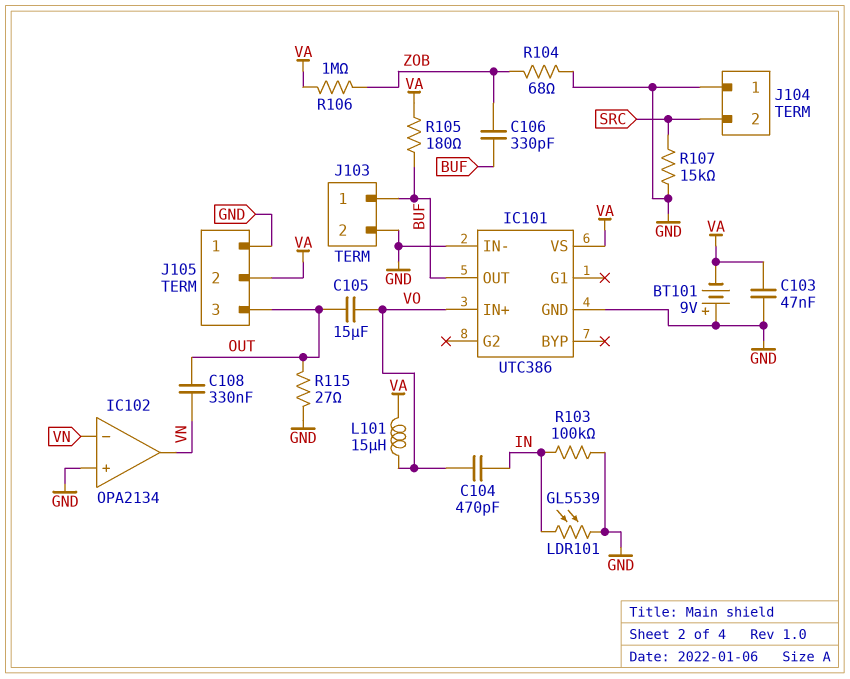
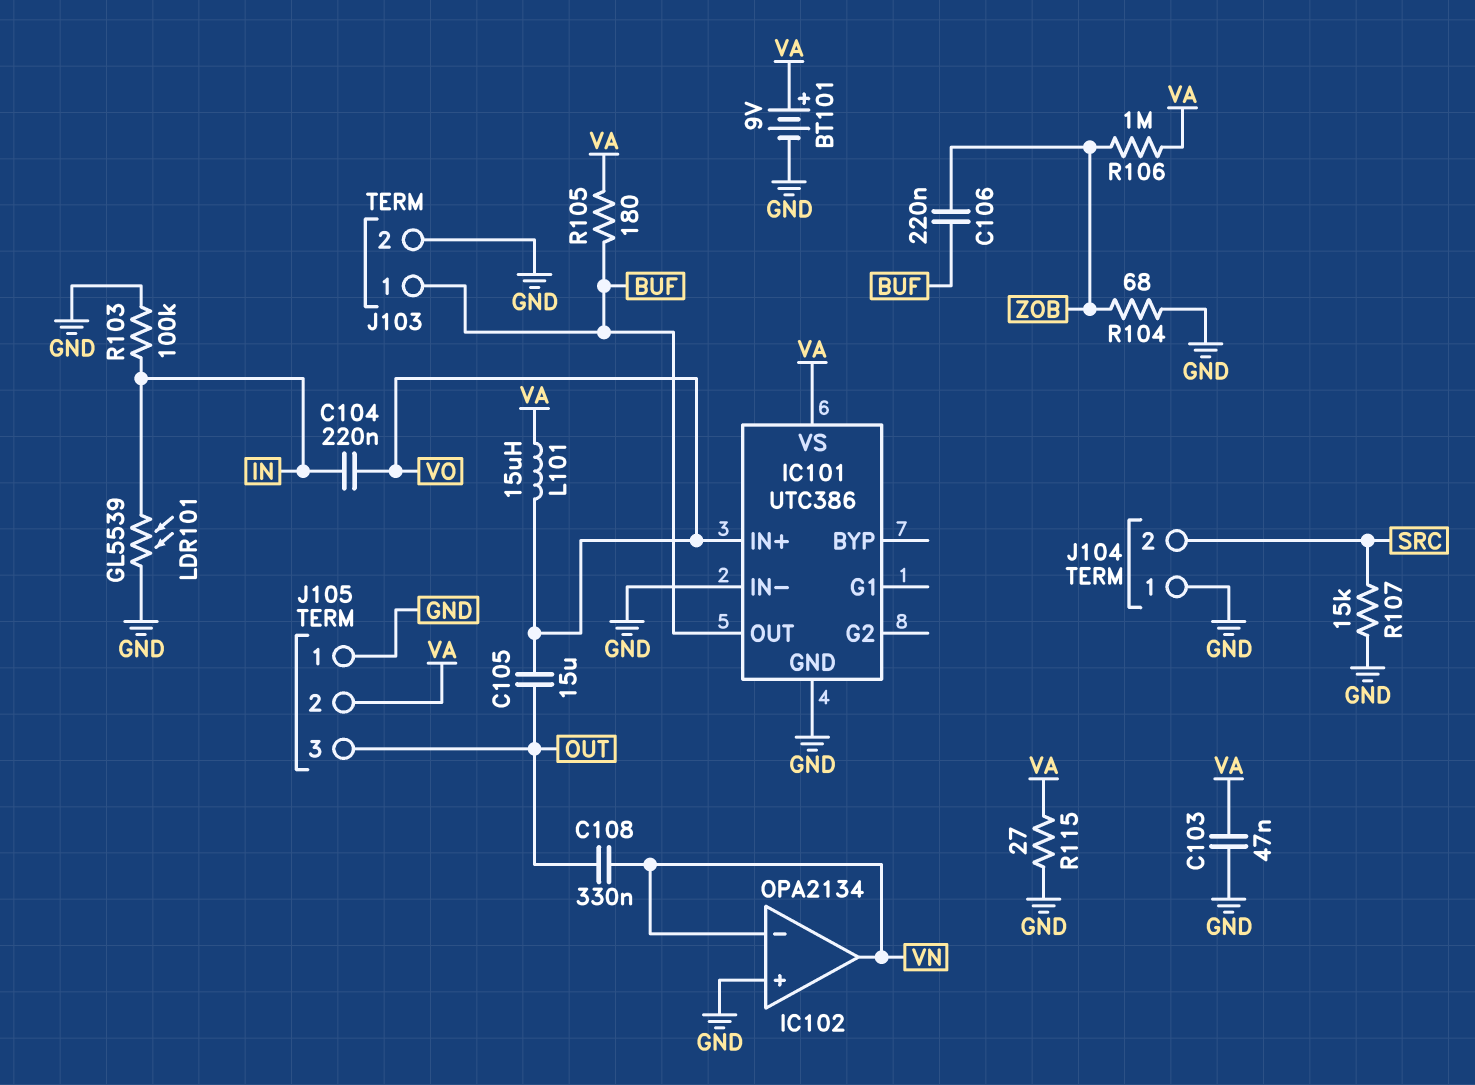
BT101: 9V (plus GND, minus VA) -> 9V (plus VA, minus GND)
C104: 470pF (IN, VO) -> 220nF (IN, VO)
C106: 330pF (BUF, ZOB) -> 220nF (BUF, ZOB)
R115: 27 (GND, OUT) -> 27 (GND, VA)

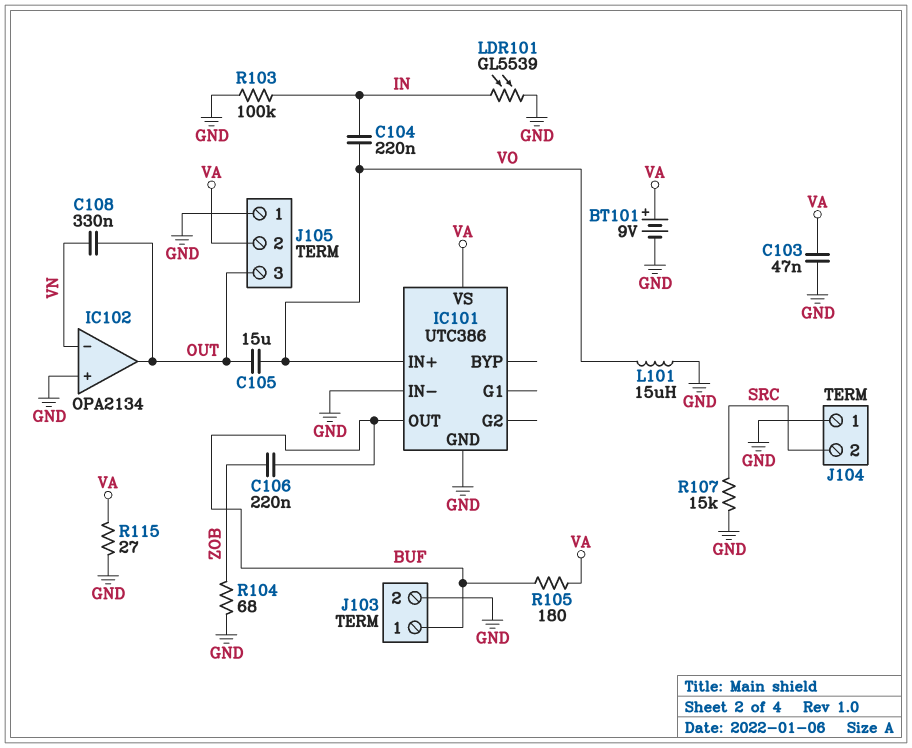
IC102 pin out: VN -> OUT
L101: 15uH (VA, VO) -> 15uH (GND, VO)
R106: 1M (VA, ZOB) -> none

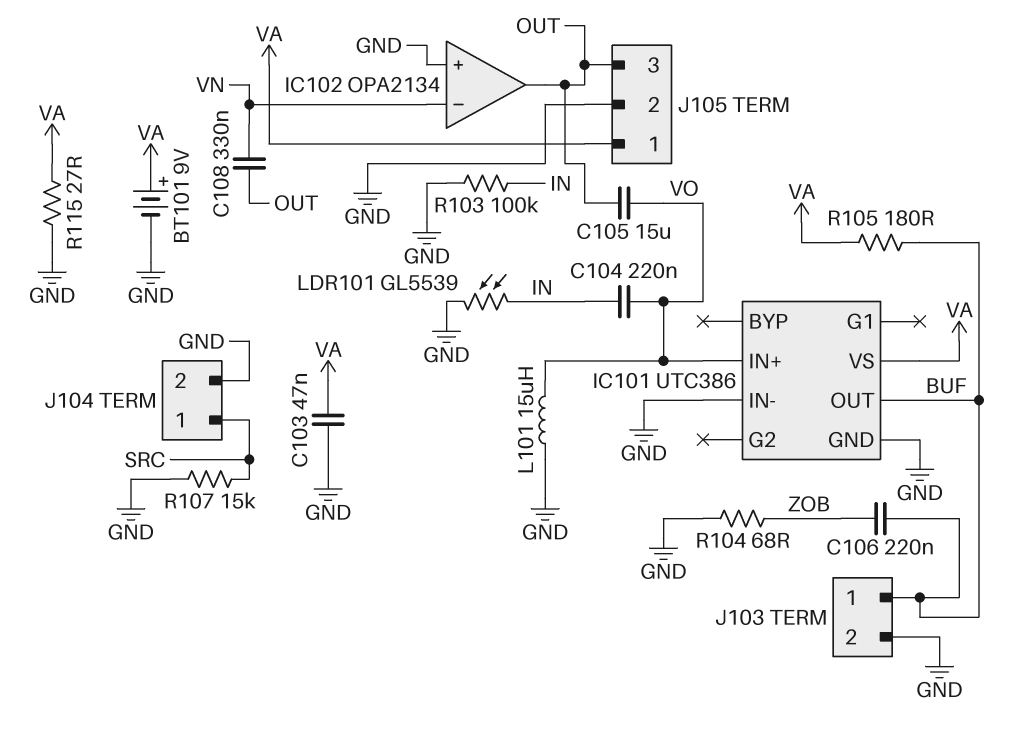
J104 pin 1: GND -> SRC
J104 pin 2: SRC -> GND
J105 pin 1: GND -> VA
J105 pin 2: VA -> GND

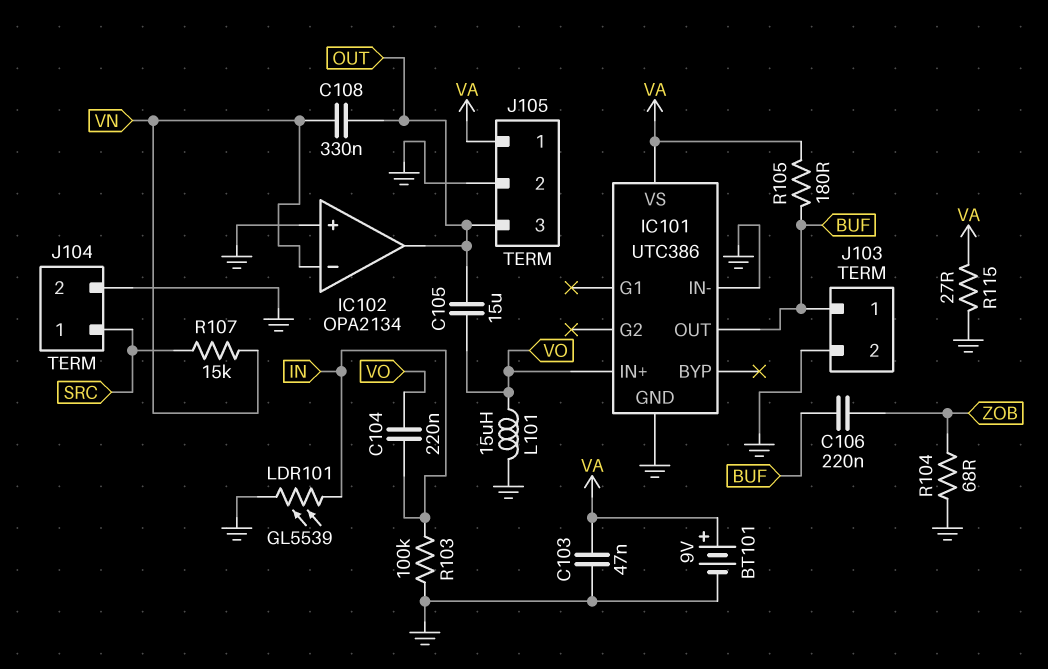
R107: 15k (GND, SRC) -> 15k (SRC, VN)

